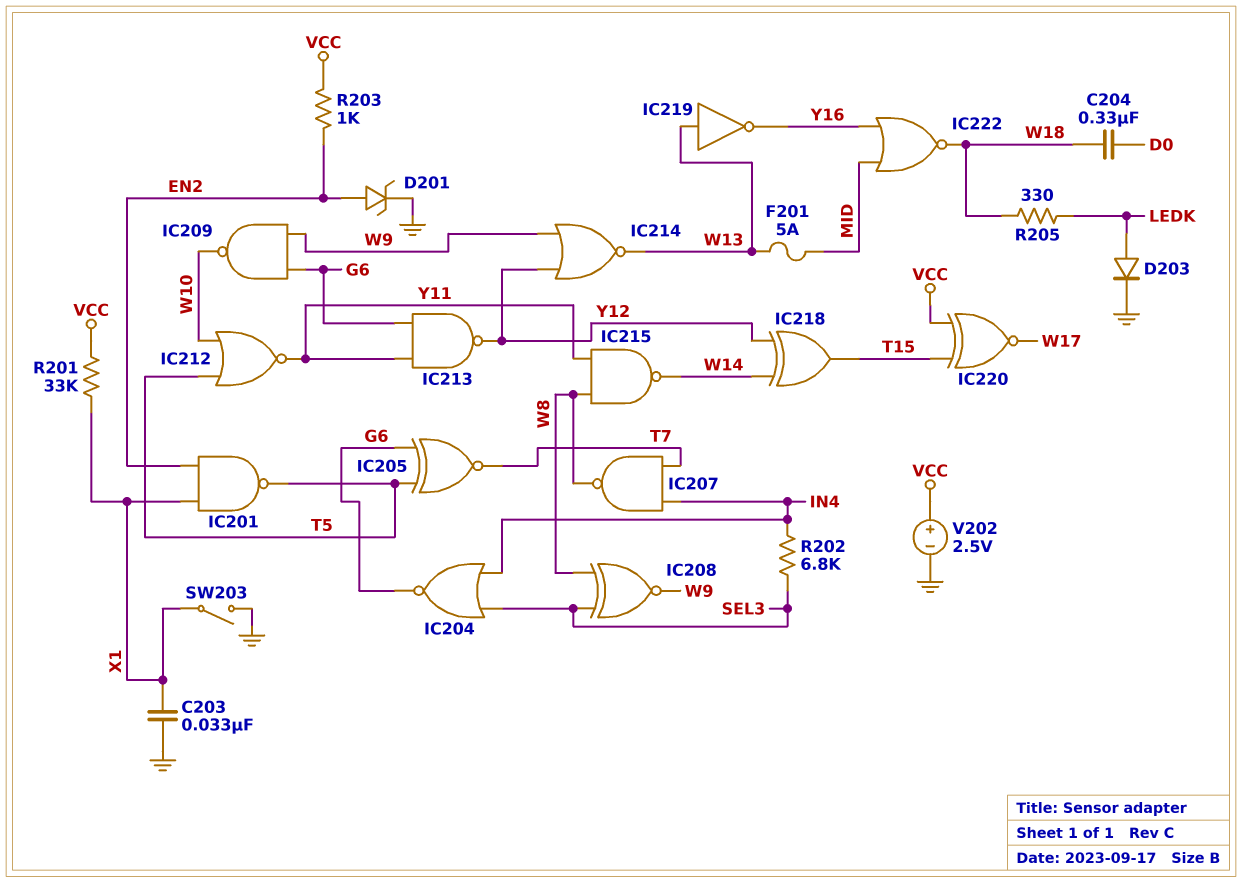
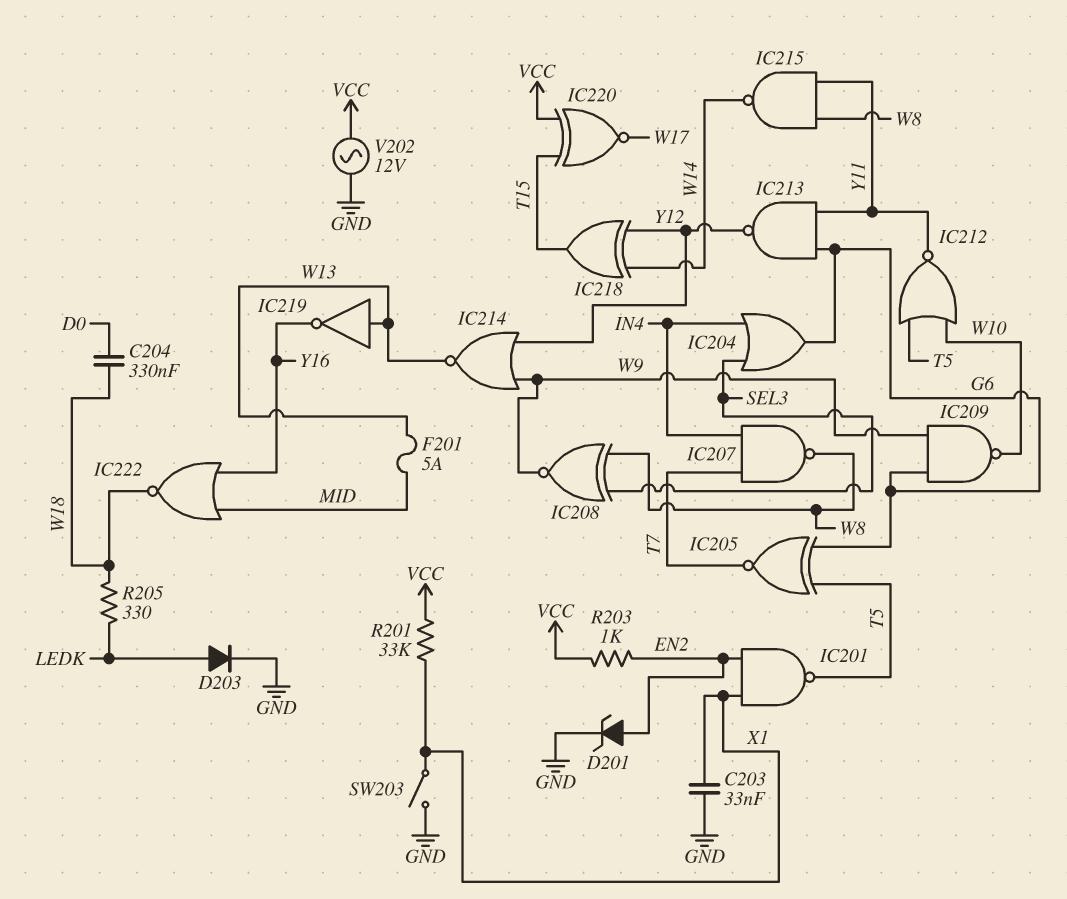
IC204: NOR (in IN4, in SEL3, out G6) -> OR (in IN4, in SEL3, out G6)
R202: 6.8k (IN4, SEL3) -> none
V202: 2.5V (plus VCC, minus GND) -> AC 12V (GND, VCC)

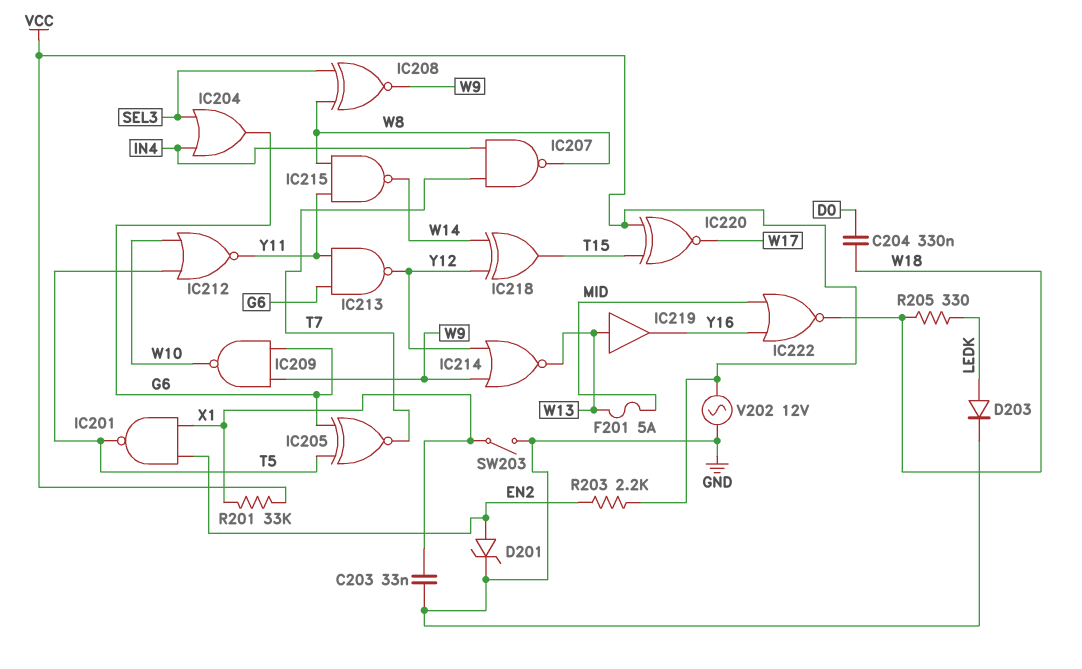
IC219: NOT (in W13, out Y16) -> buffer (in W13, out Y16)
R203: 1k (EN2, VCC) -> 2.2k (EN2, VCC)

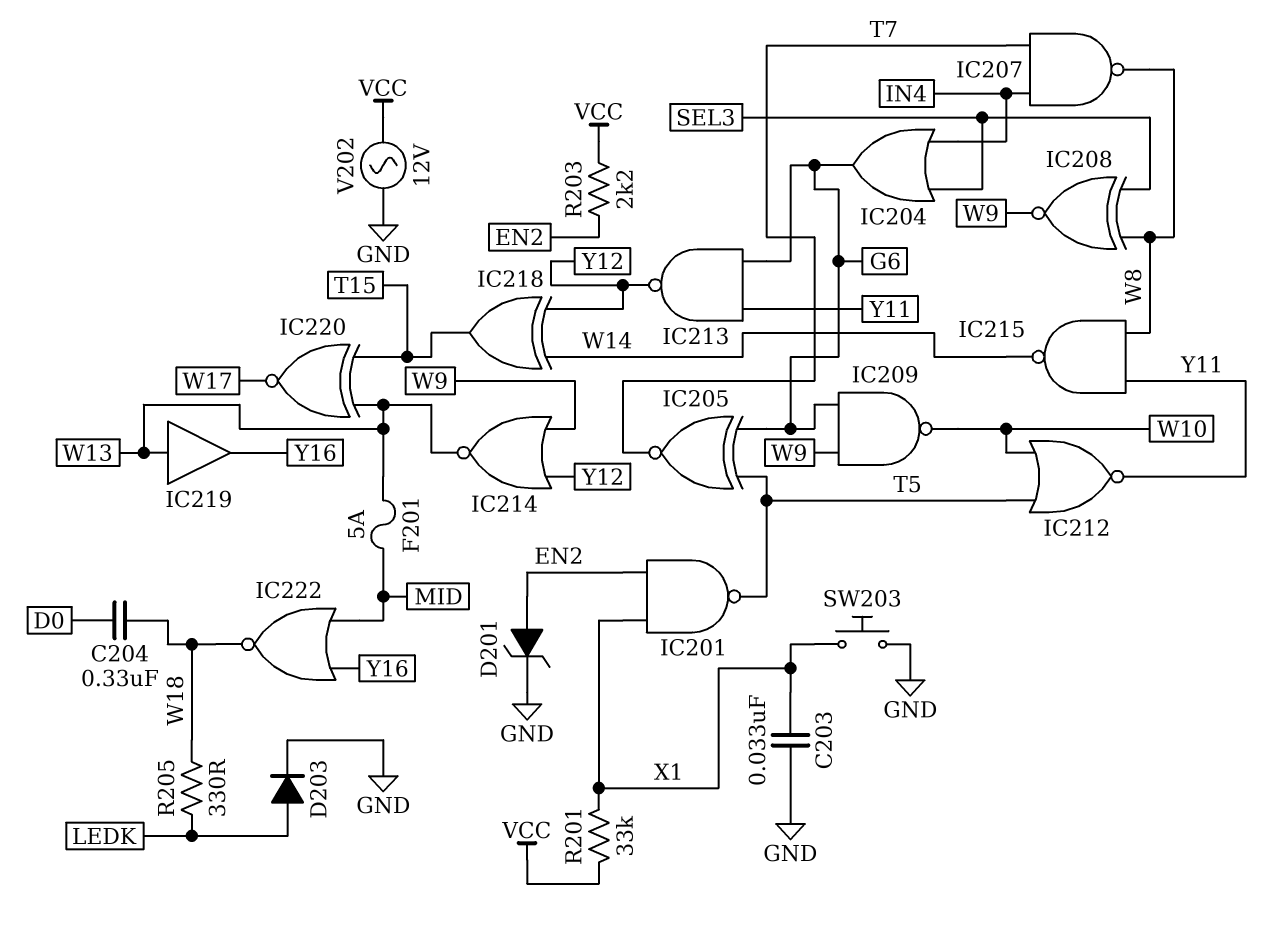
IC220: XNOR (in T15, in VCC, out W17) -> XNOR (in T15, in W13, out W17)
SW203: switch (GND, X1) -> button (GND, X1)

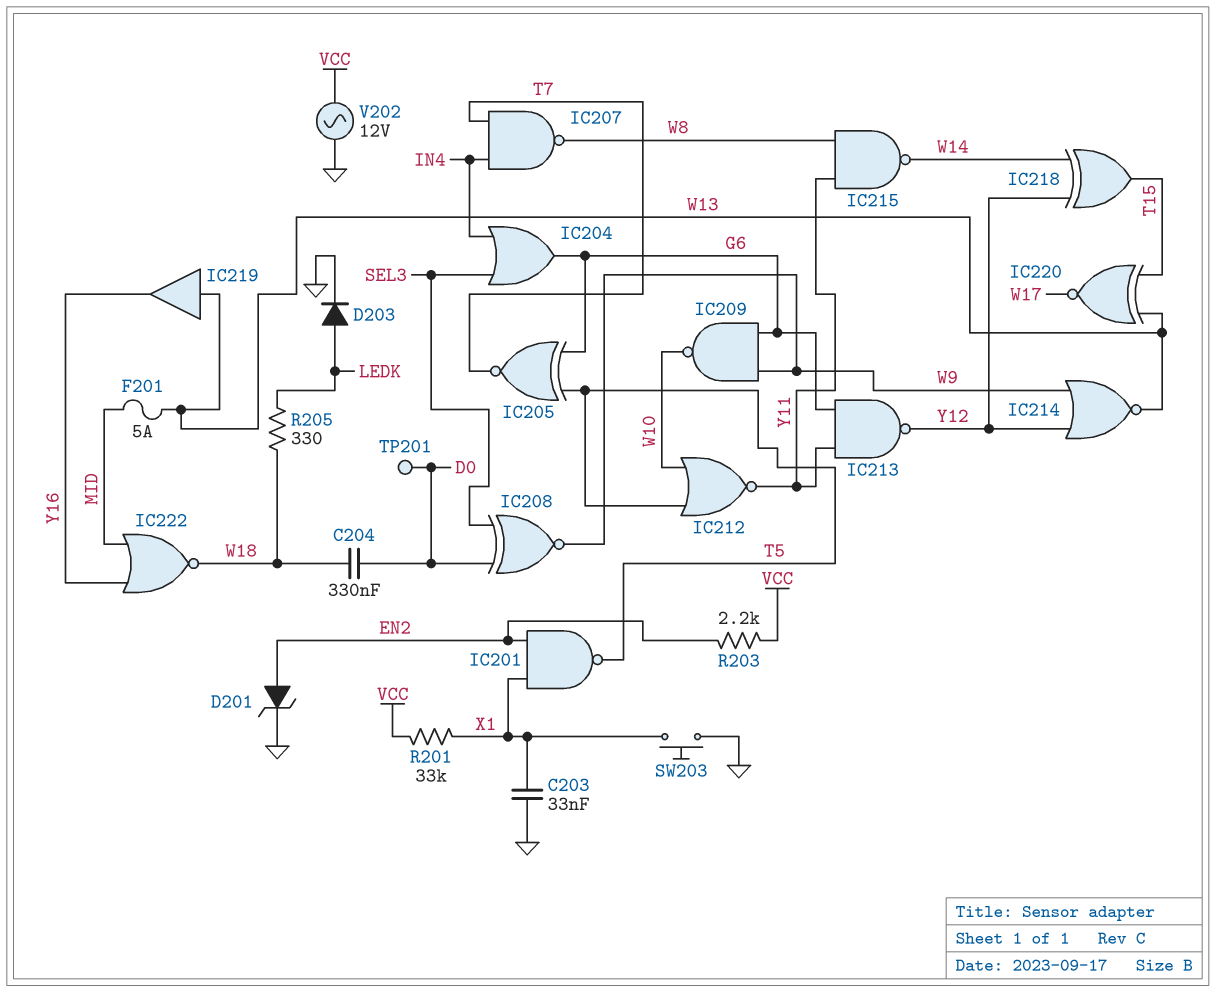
IC208: XNOR (in SEL3, in W8, out W9) -> XNOR (in D0, in SEL3, out W9)
TP201: none -> test point (D0)

